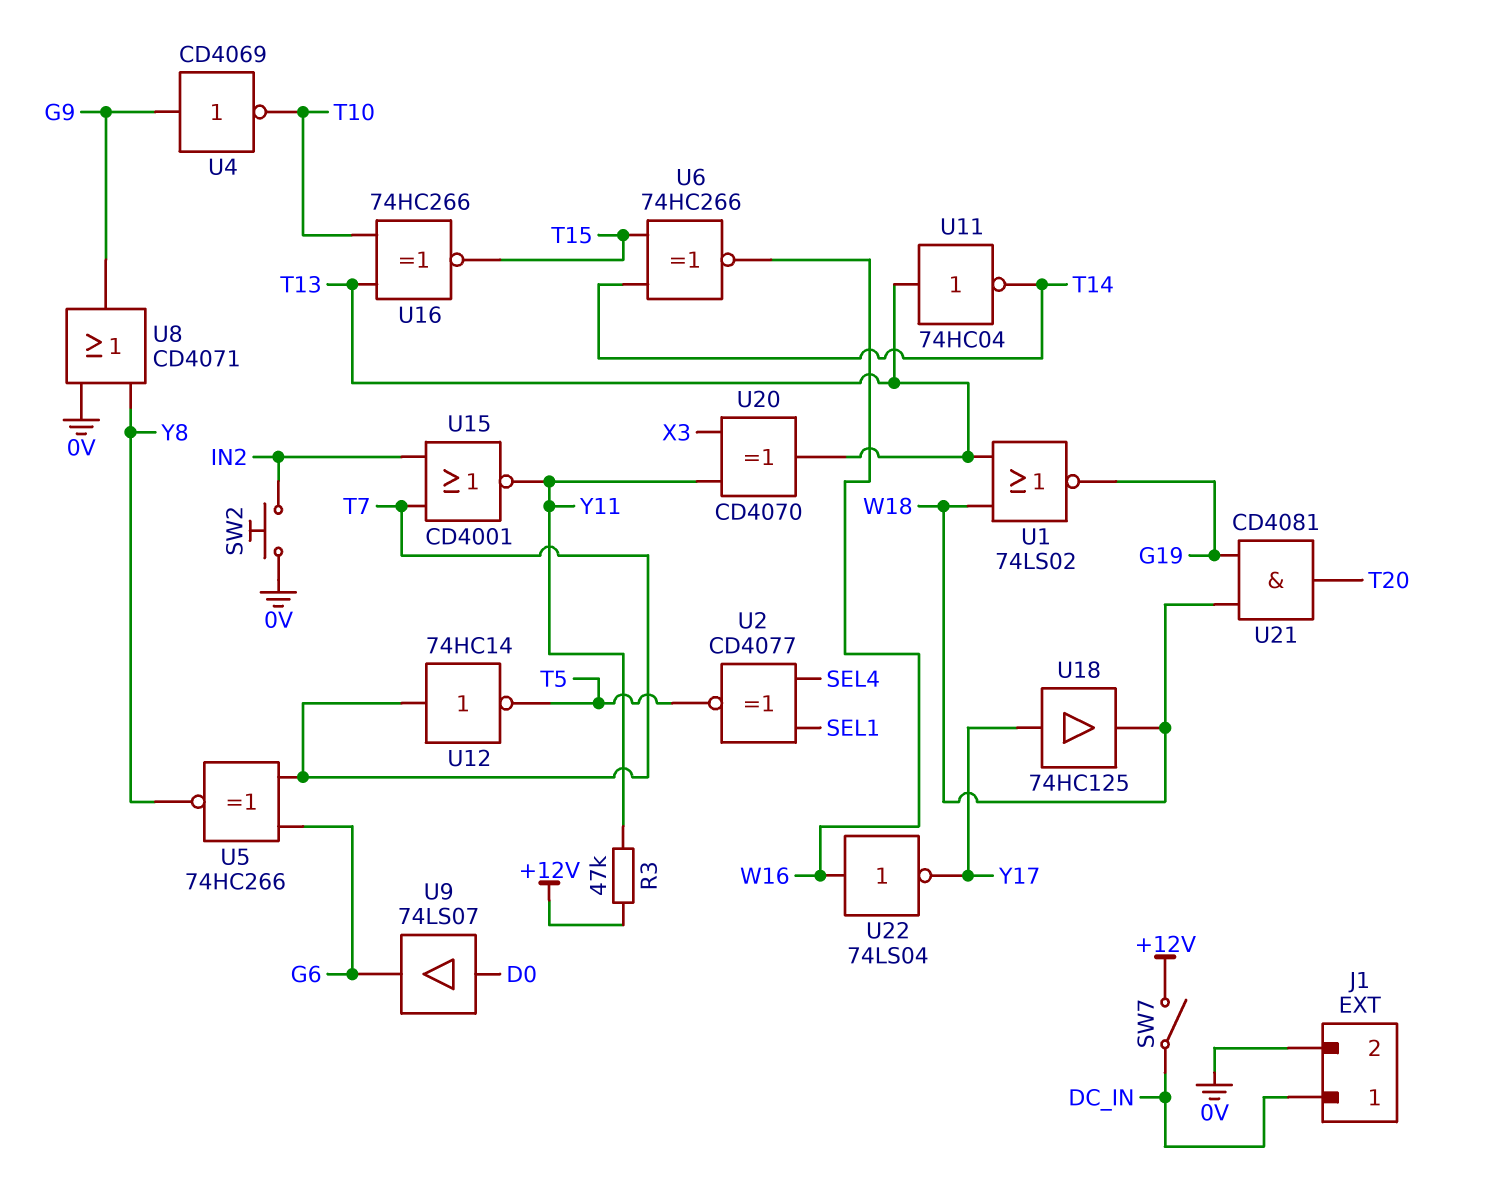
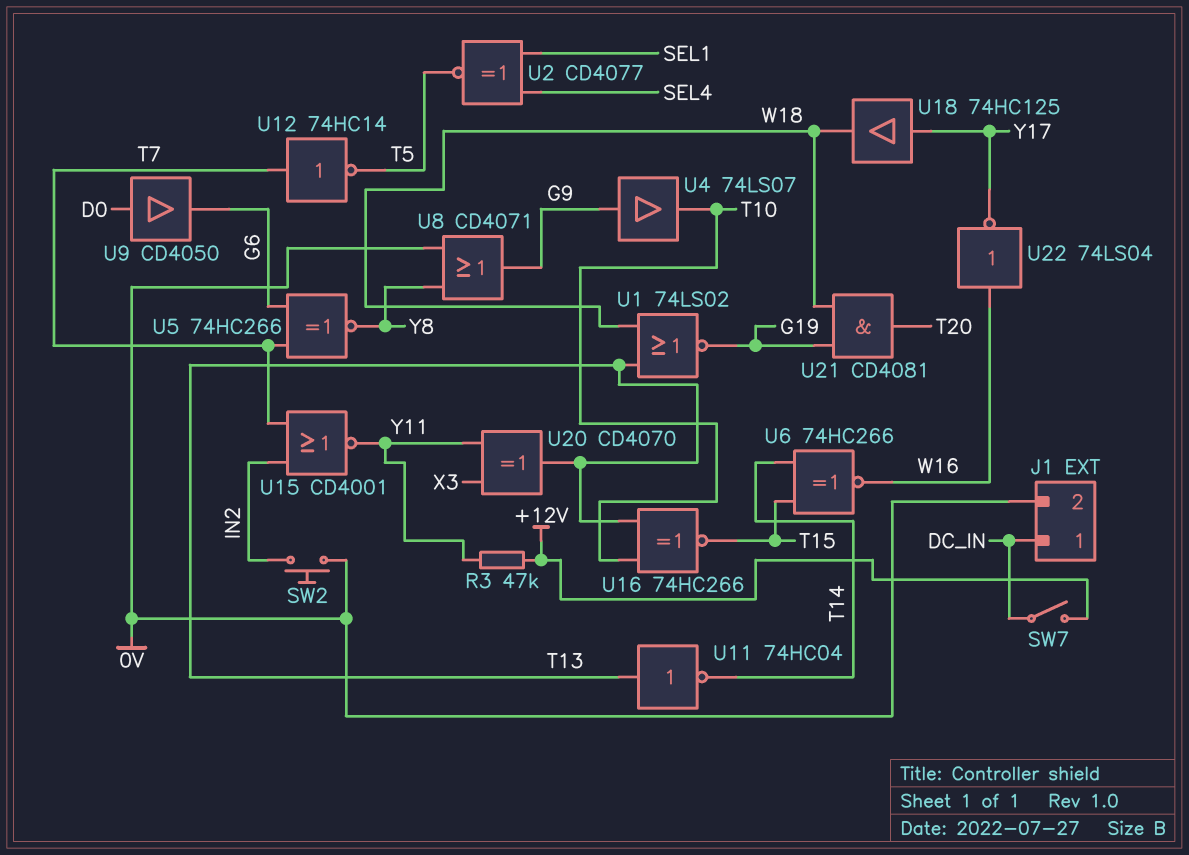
U4: NOT CD4069 (in G9, out T10) -> buffer 74LS07 (in G9, out T10)
U9: buffer 74LS07 (in D0, out G6) -> buffer CD4050 (in D0, out G6)

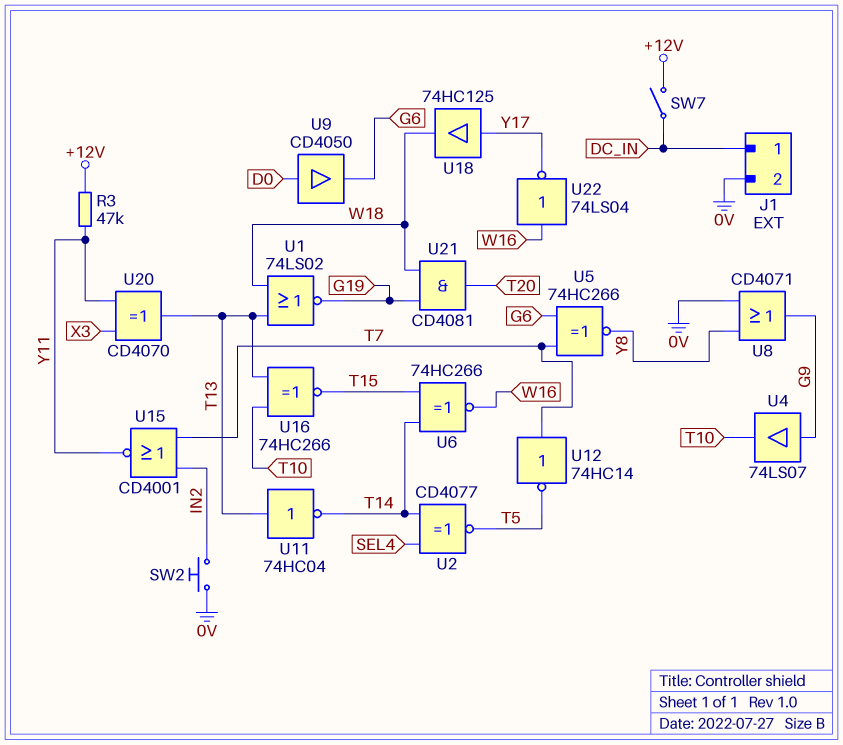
U2: XNOR CD4077 (in SEL1, in SEL4, out T5) -> XNOR CD4077 (in SEL4, in T14, out T5)

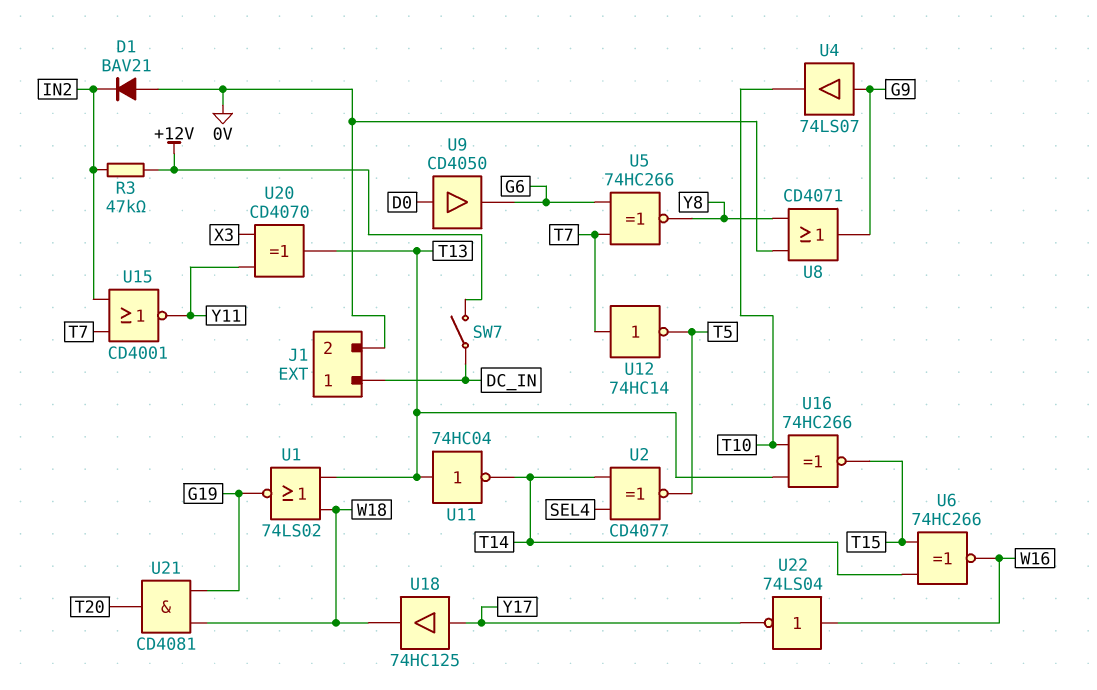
D1: none -> diode BAV21 (A 0V, K IN2)
R3: 47k (+12V, Y11) -> 47k (+12V, IN2)
SW2: button (0V, IN2) -> none

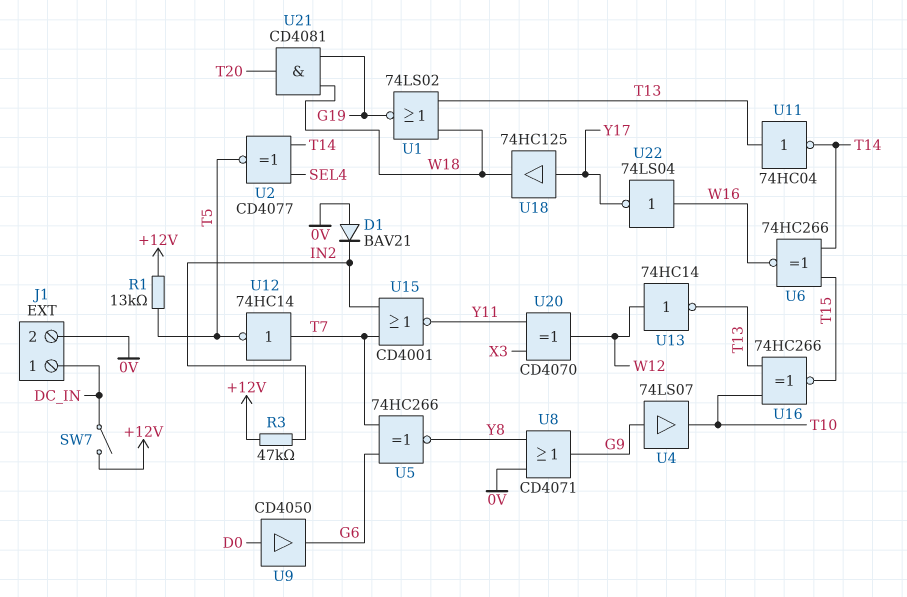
R1: none -> 13k (+12V, T5)
U13: none -> NOT 74HC14 (in W12, out T13)
U20: XOR CD4070 (in X3, in Y11, out T13) -> XOR CD4070 (in X3, in Y11, out W12)

